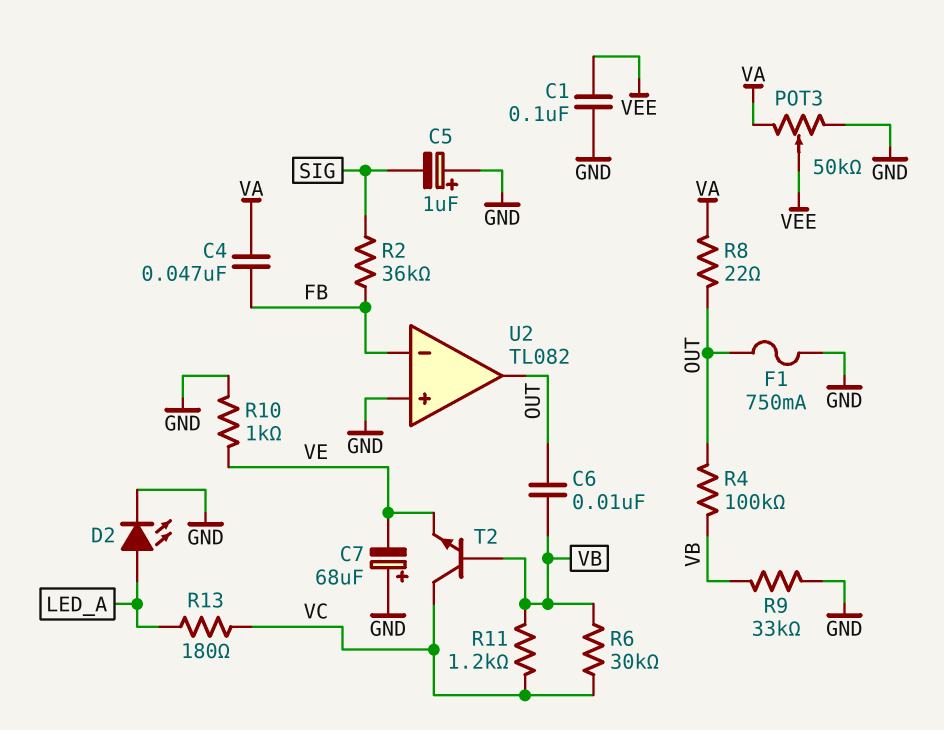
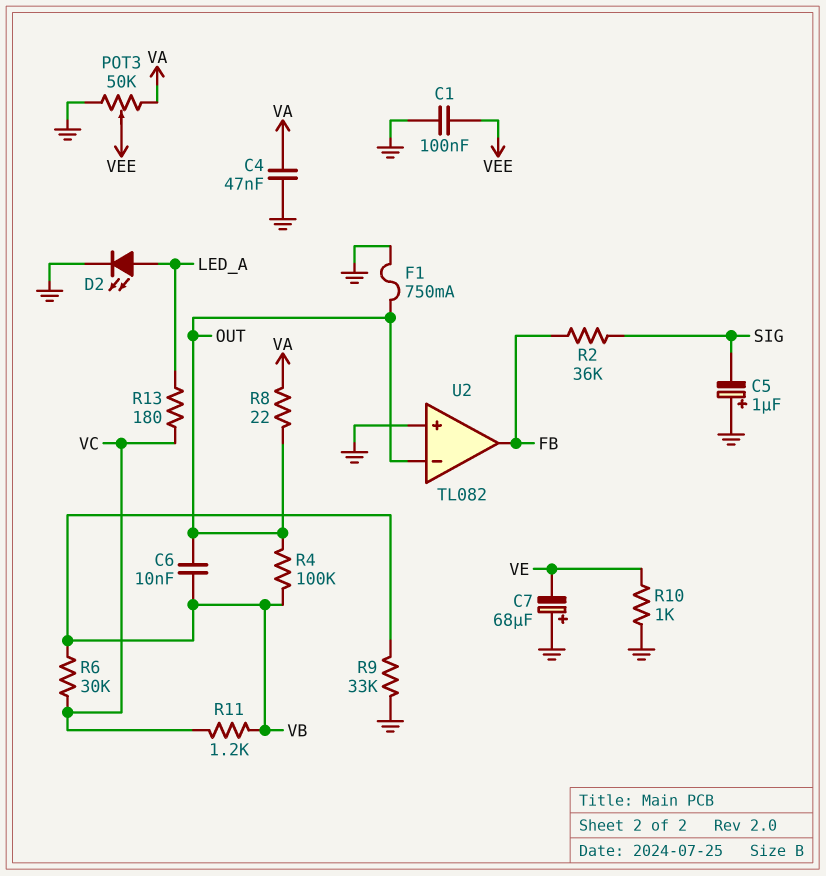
C4: 47nF (FB, VA) -> 47nF (GND, VA)
T2: NPN (B VB, C VC, E VE) -> none
U2 pin in-: FB -> OUT
U2 pin out: OUT -> FB

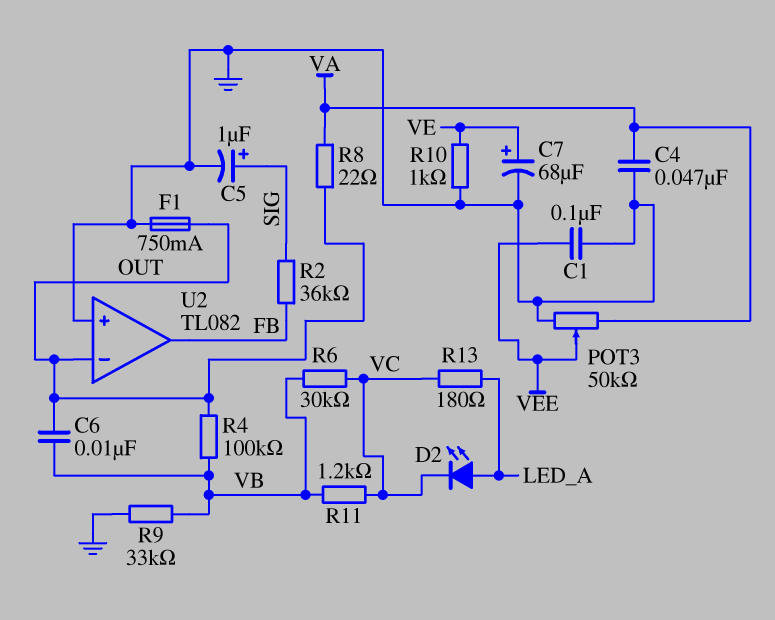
C5: 1uF (plus GND, minus SIG) -> 1uF (plus SIG, minus GND)
C7: 68uF (plus GND, minus VE) -> 68uF (plus VE, minus GND)
D2: LED (A LED_A, K GND) -> LED (A LED_A, K VC)

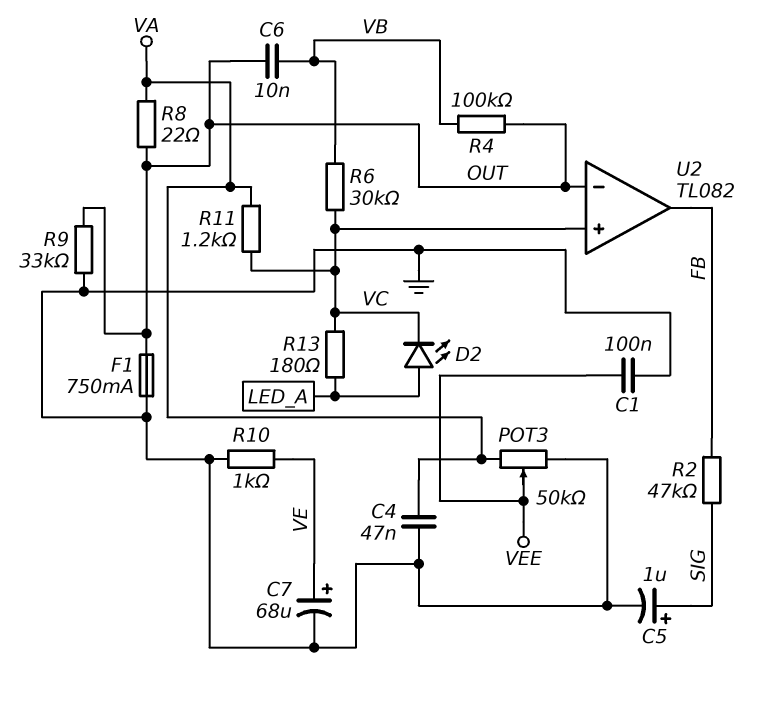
R2: 36k (FB, SIG) -> 47k (FB, SIG)
R9: 33k (GND, VB) -> 33k (GND, OUT)
R11: 1.2k (VB, VC) -> 1.2k (VA, VC)
U2 pin in+: GND -> VC

